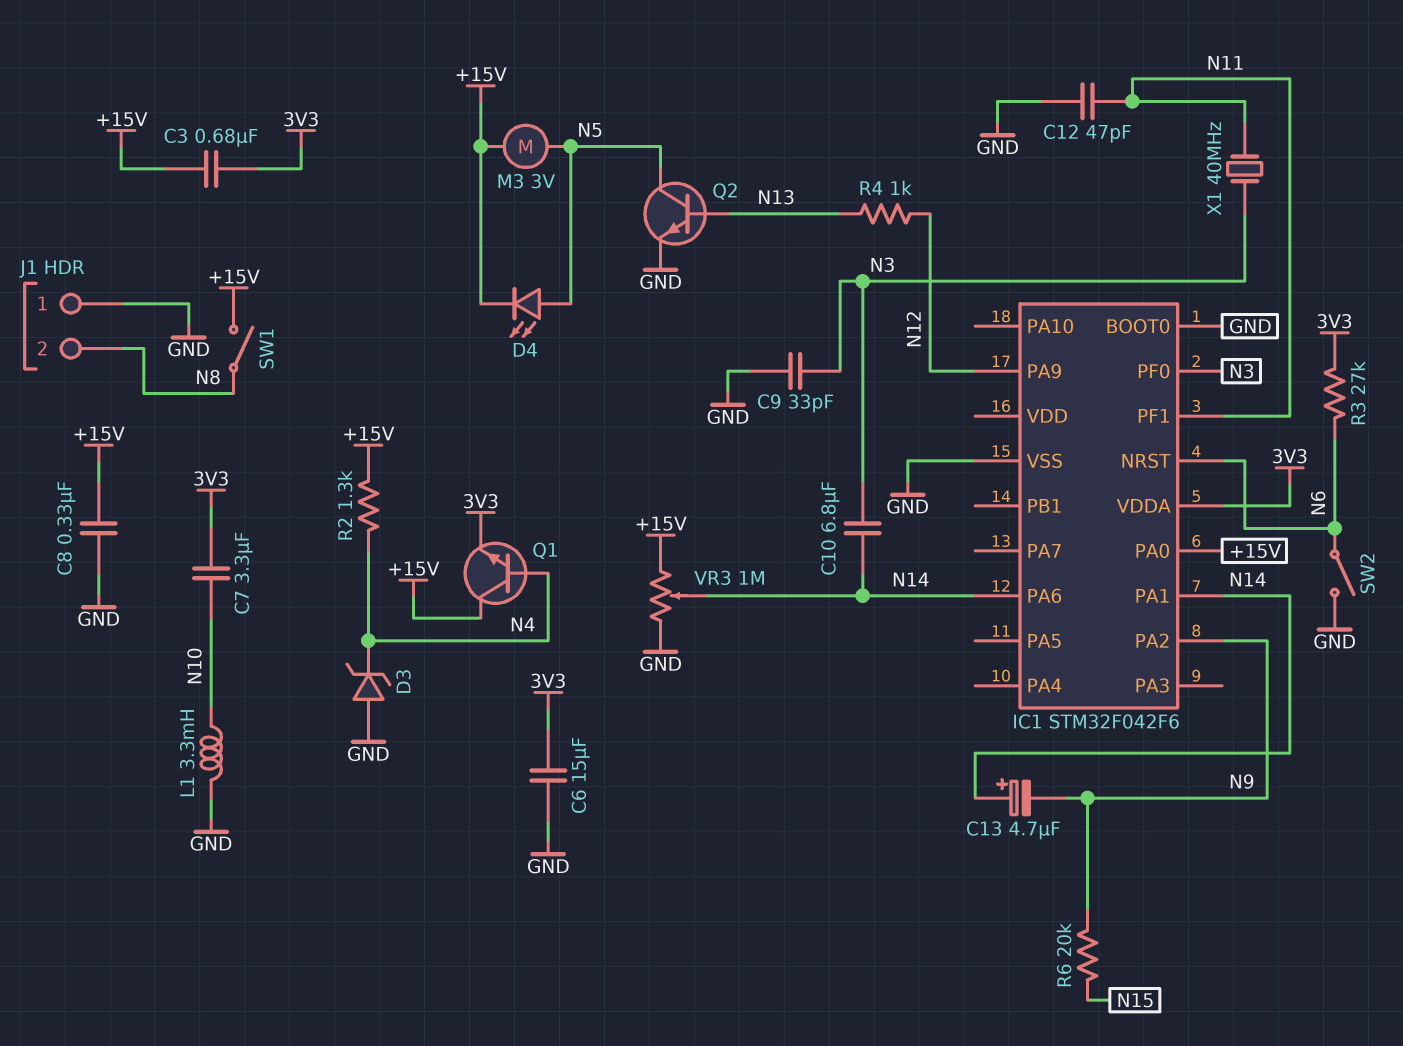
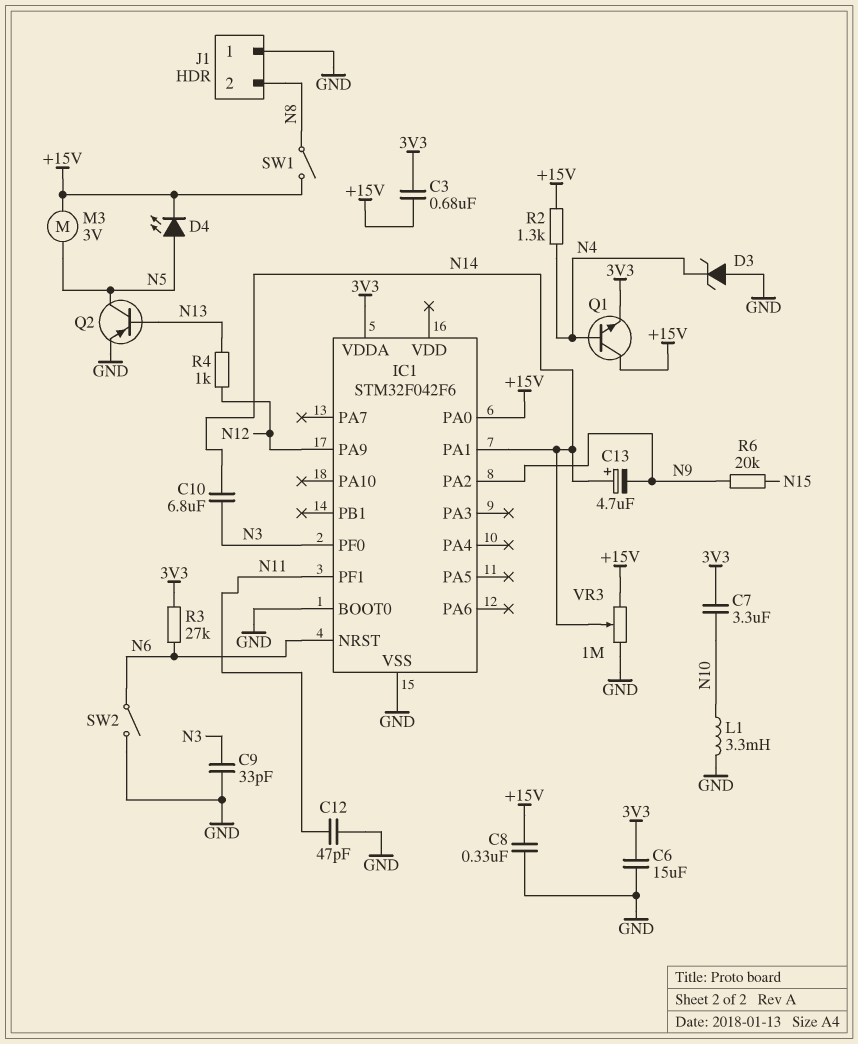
IC1 pin PA6: N14 -> none
Q2: NPN (B N13, C N5, E GND) -> PNP (B N13, C N5, E GND)
X1: 40MHz (N3, N11) -> none

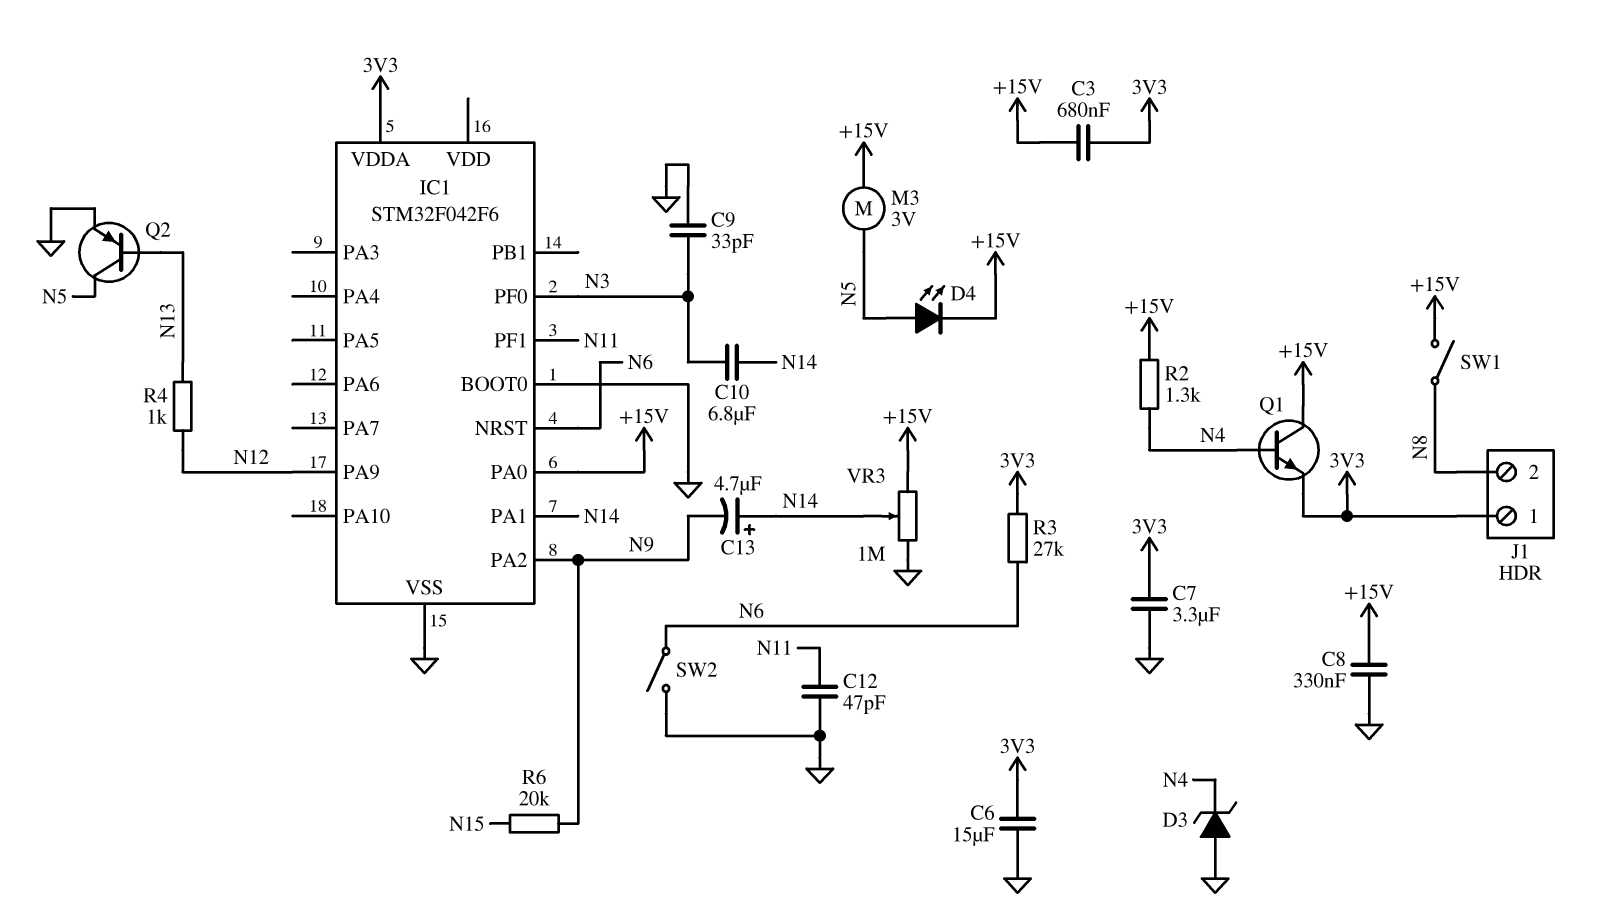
C7: 3.3uF (3V3, N10) -> 3.3uF (3V3, GND)
J1 pin 1: GND -> 3V3
L1: 3.3mH (GND, N10) -> none

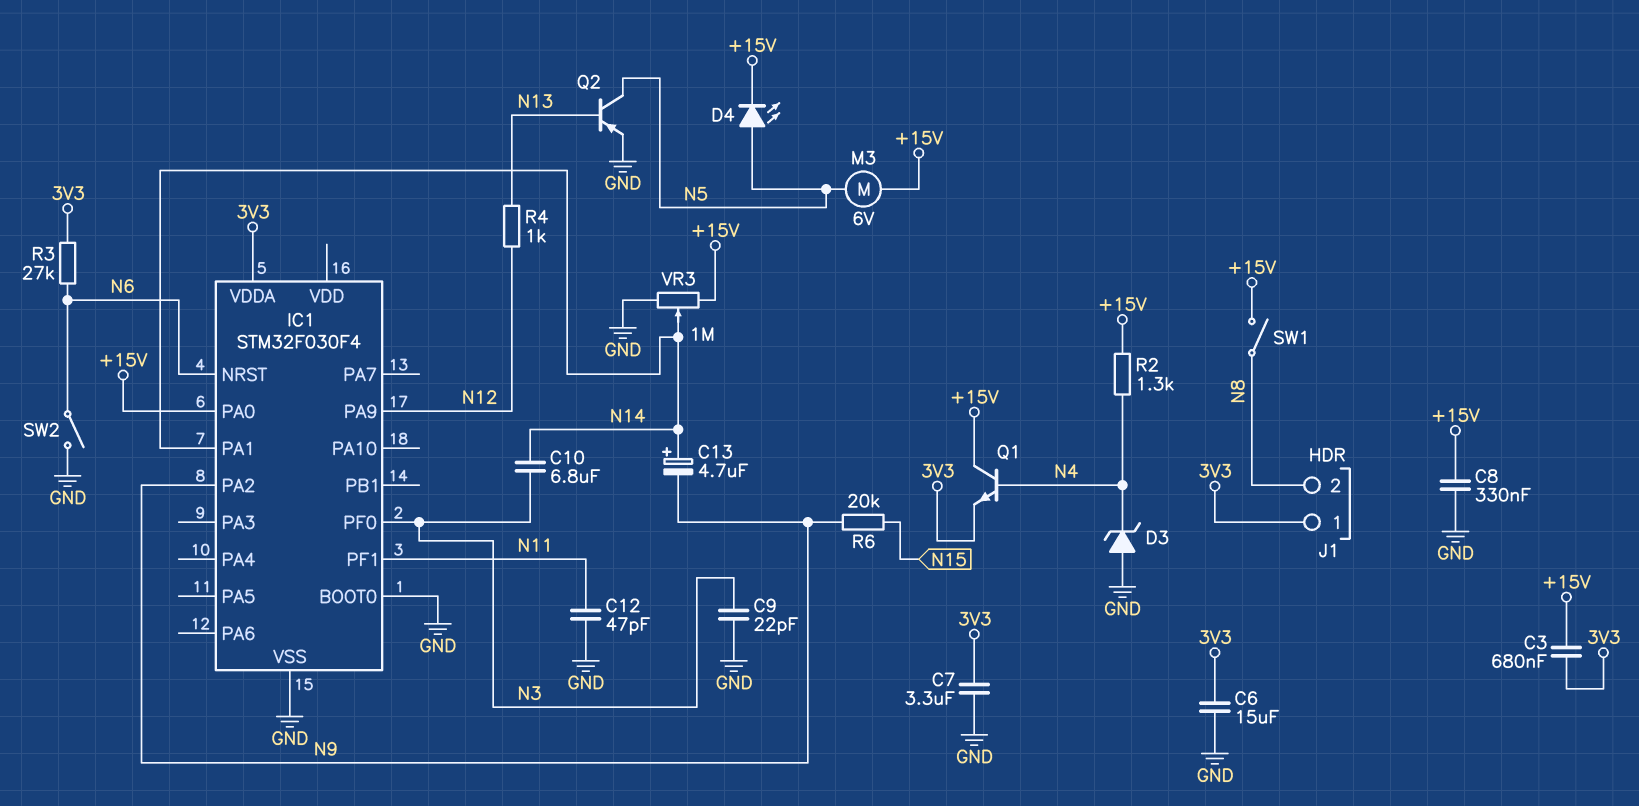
C9: 33pF (GND, N3) -> 22pF (GND, N3)
IC1: STM32F042F6 -> STM32F030F4
M3: motor 3V (+15V, N5) -> motor 6V (+15V, N5)

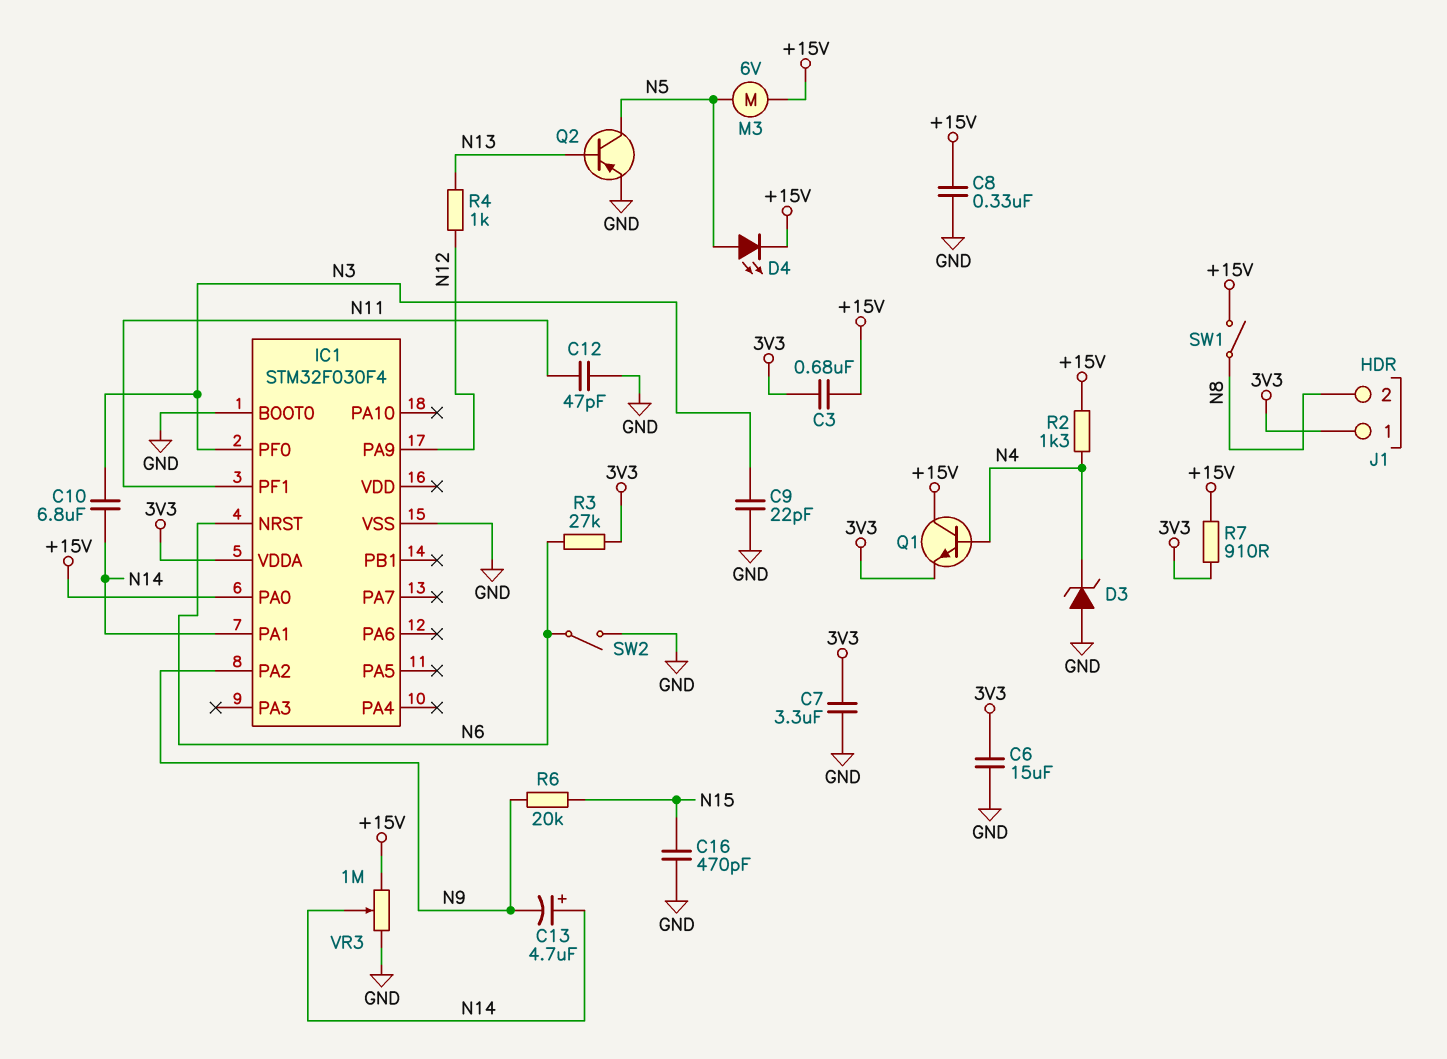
C16: none -> 470pF (GND, N15)
R7: none -> 910 (+15V, 3V3)

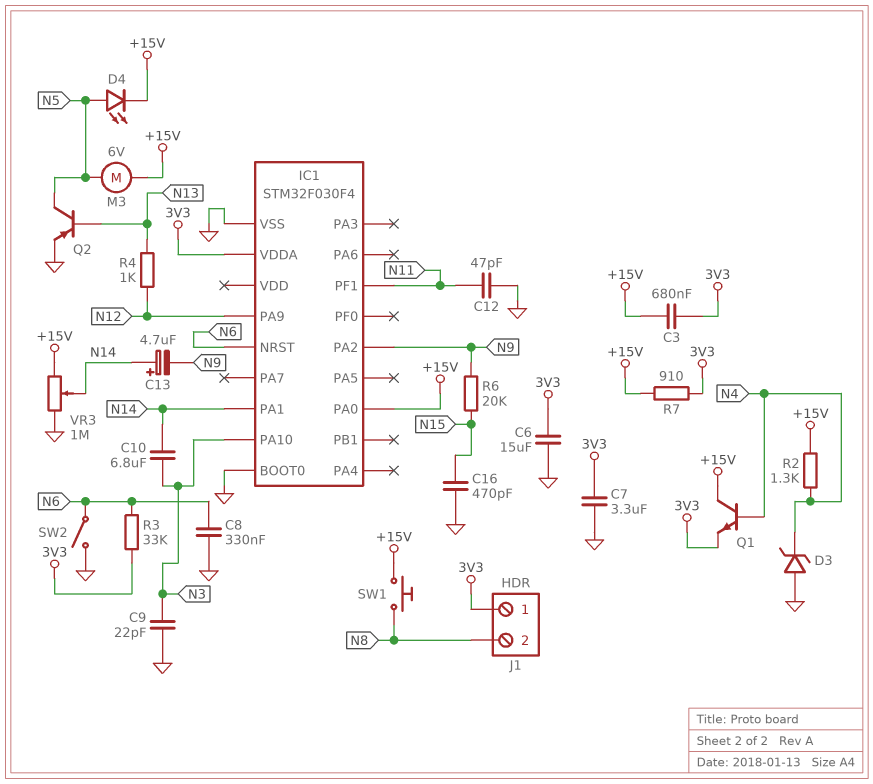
C8: 330nF (+15V, GND) -> 330nF (GND, N6)
IC1 pin PA10: none -> N3
IC1 pin PF0: N3 -> none
R3: 27k (3V3, N6) -> 33k (3V3, N6)
SW1: switch (+15V, N8) -> button (+15V, N8)

